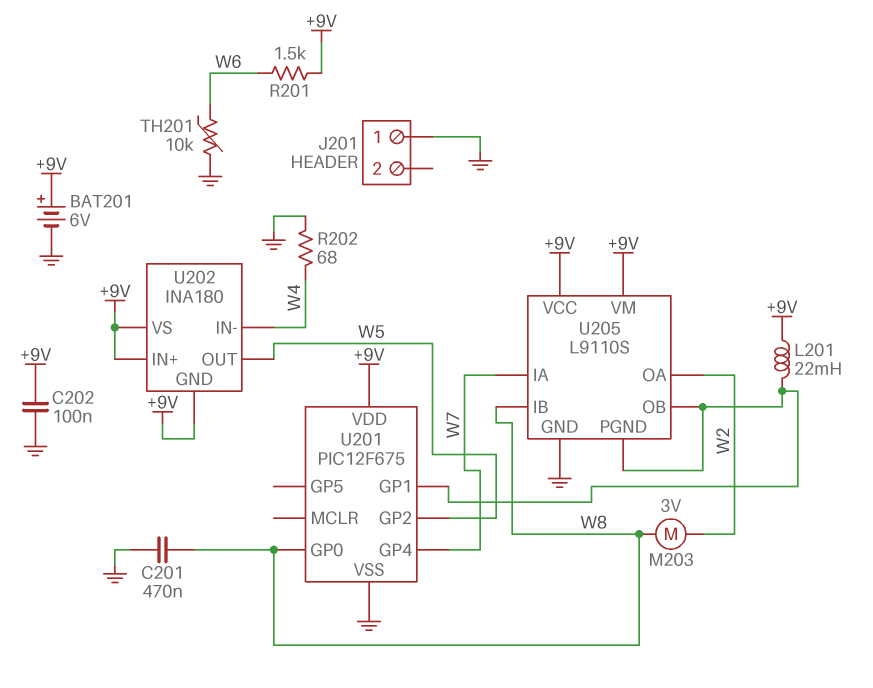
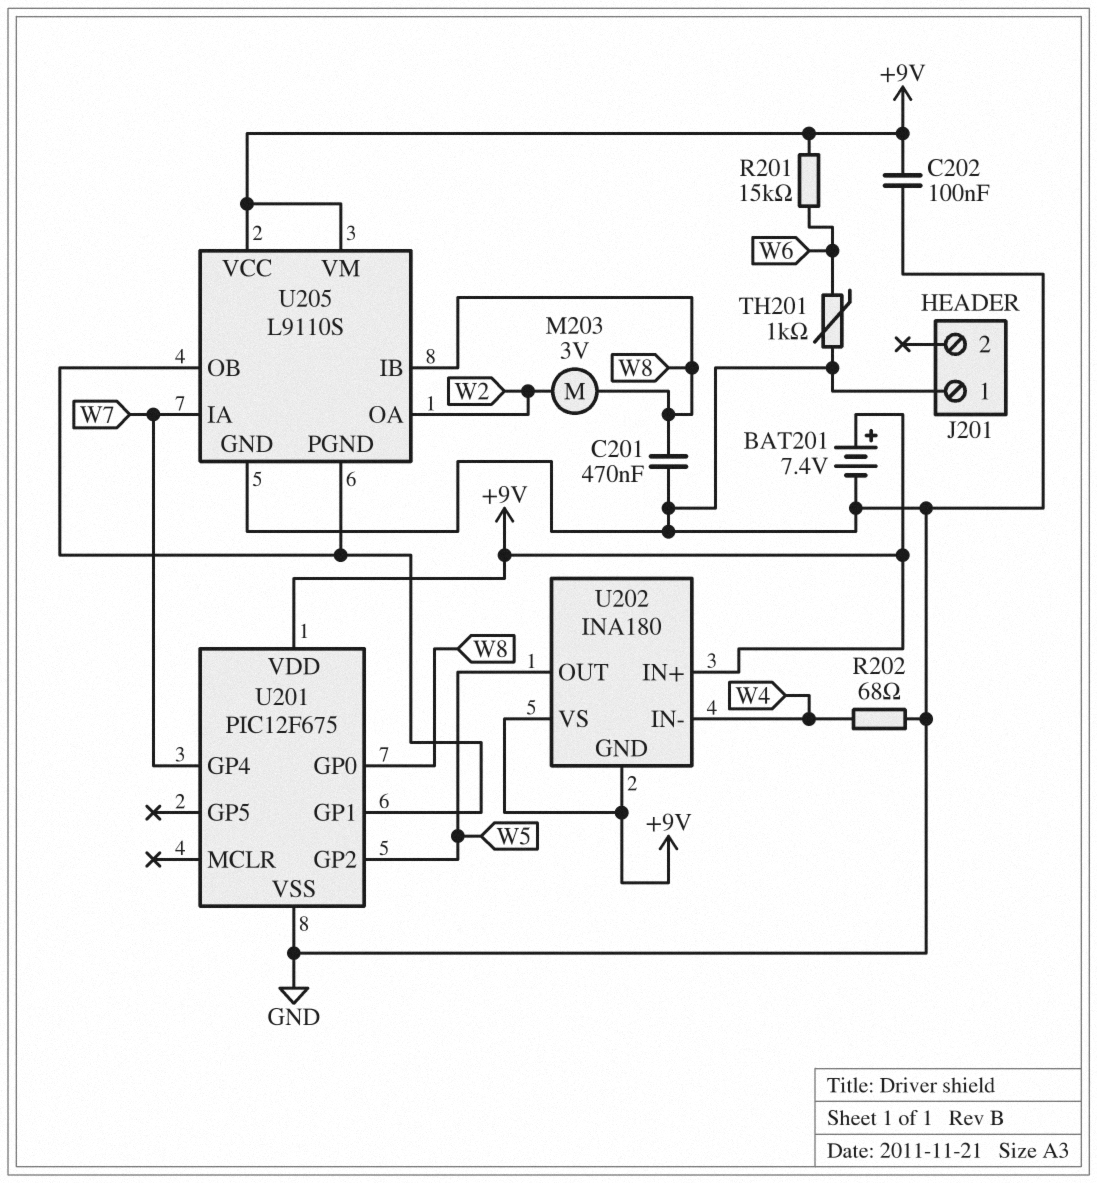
BAT201: 6V (plus +9V, minus GND) -> 7.4V (plus +9V, minus GND)
L201: 22mH (+9V, U201/GP1) -> none
R201: 1.5k (+9V, W6) -> 15k (+9V, W6)
TH201: 10k (GND, W6) -> 1k (GND, W6)

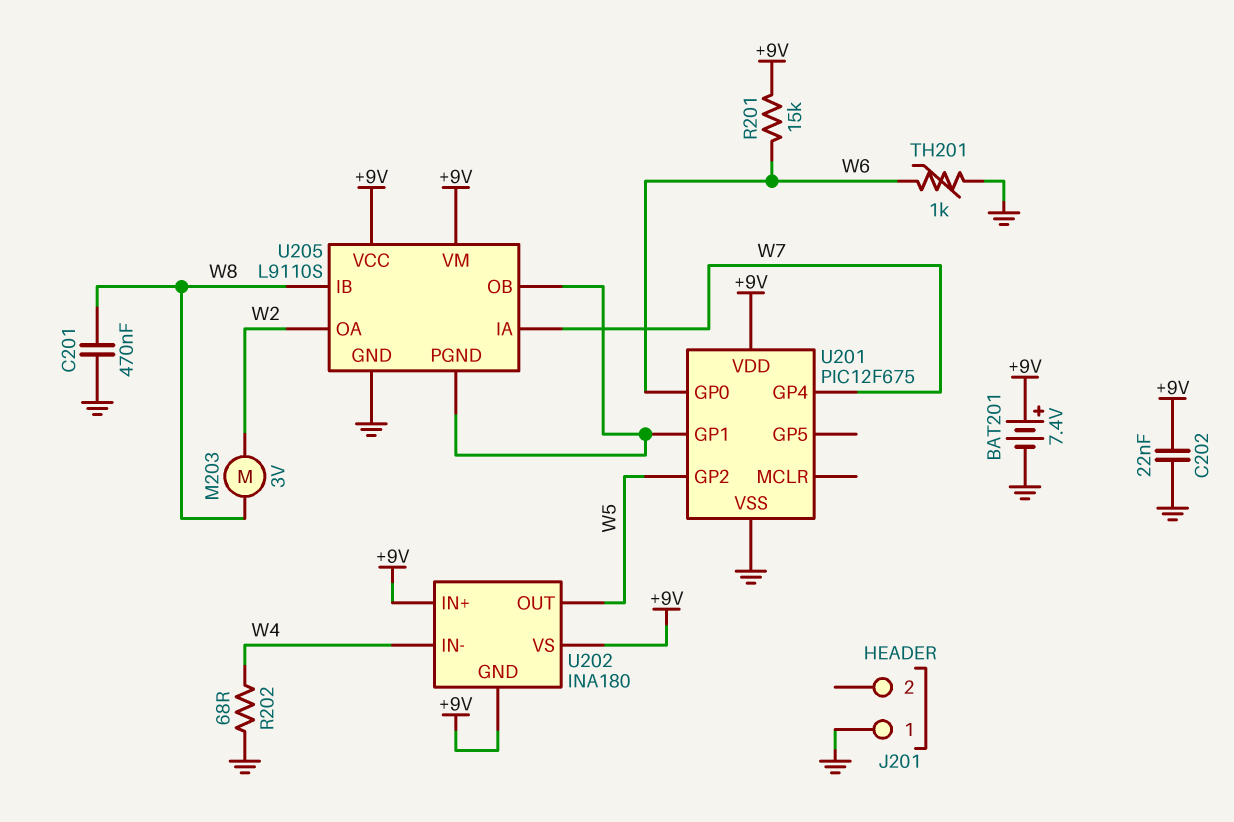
C202: 100nF (+9V, GND) -> 22nF (+9V, GND)
U201 pin GP0: W8 -> W6

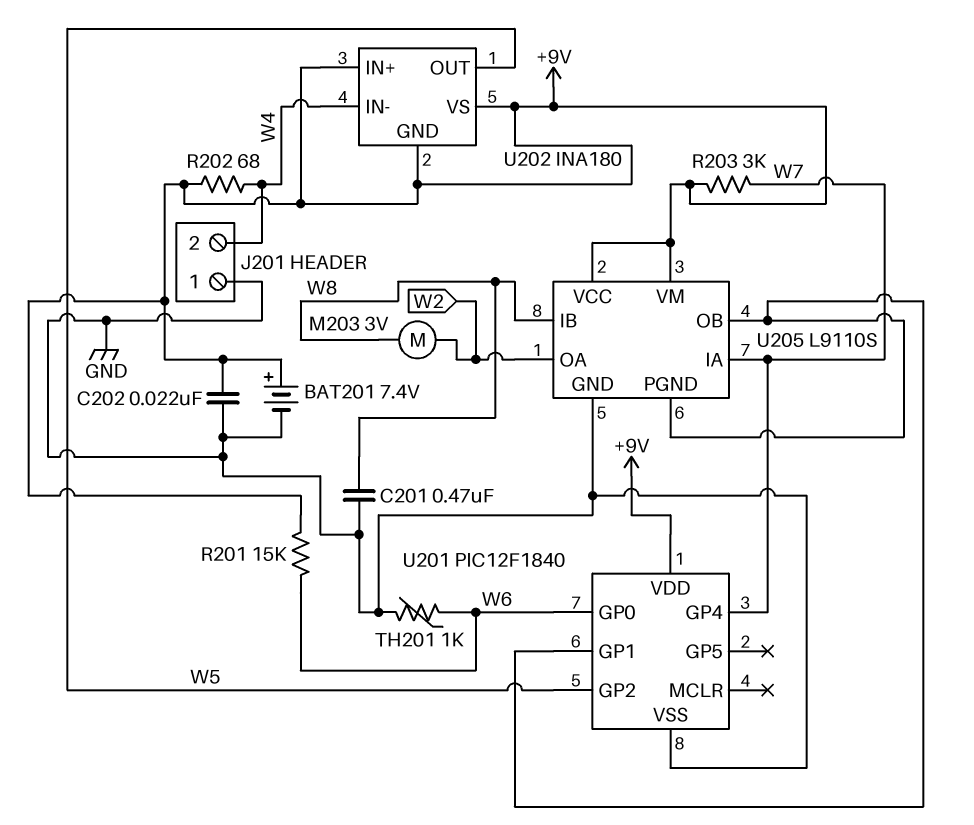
J201 pin 2: none -> W4
R202: 68 (GND, W4) -> 68 (+9V, W4)
R203: none -> 3k (+9V, W7)
U201: PIC12F675 -> PIC12F1840

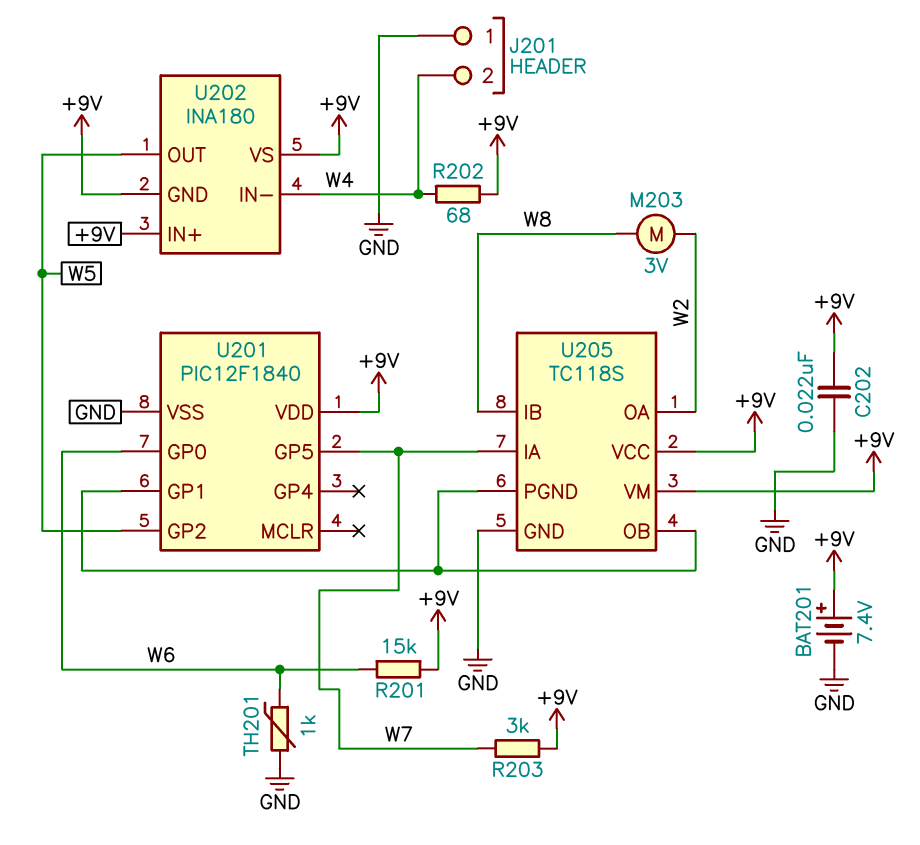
C201: 470nF (GND, W8) -> none
U201 pin GP4: W7 -> none
U201 pin GP5: none -> W7
U205: L9110S -> TC118S

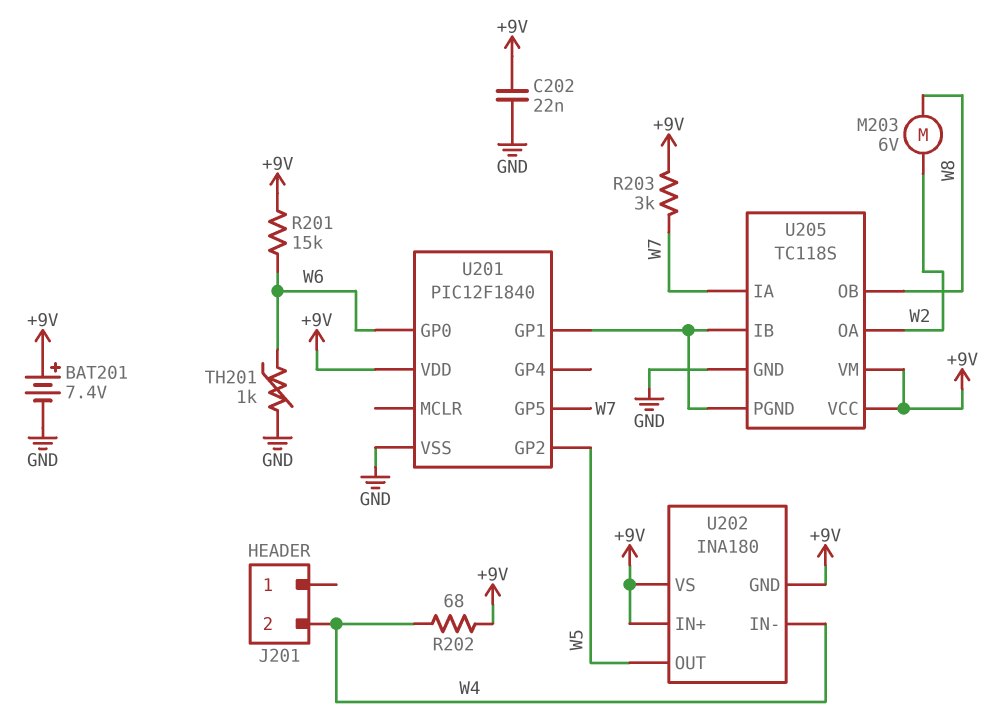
J201 pin 1: GND -> none
M203: motor 3V (W2, W8) -> motor 6V (W2, W8)
U205 pin IB: W8 -> U201/GP1
U205 pin OB: U201/GP1 -> W8

